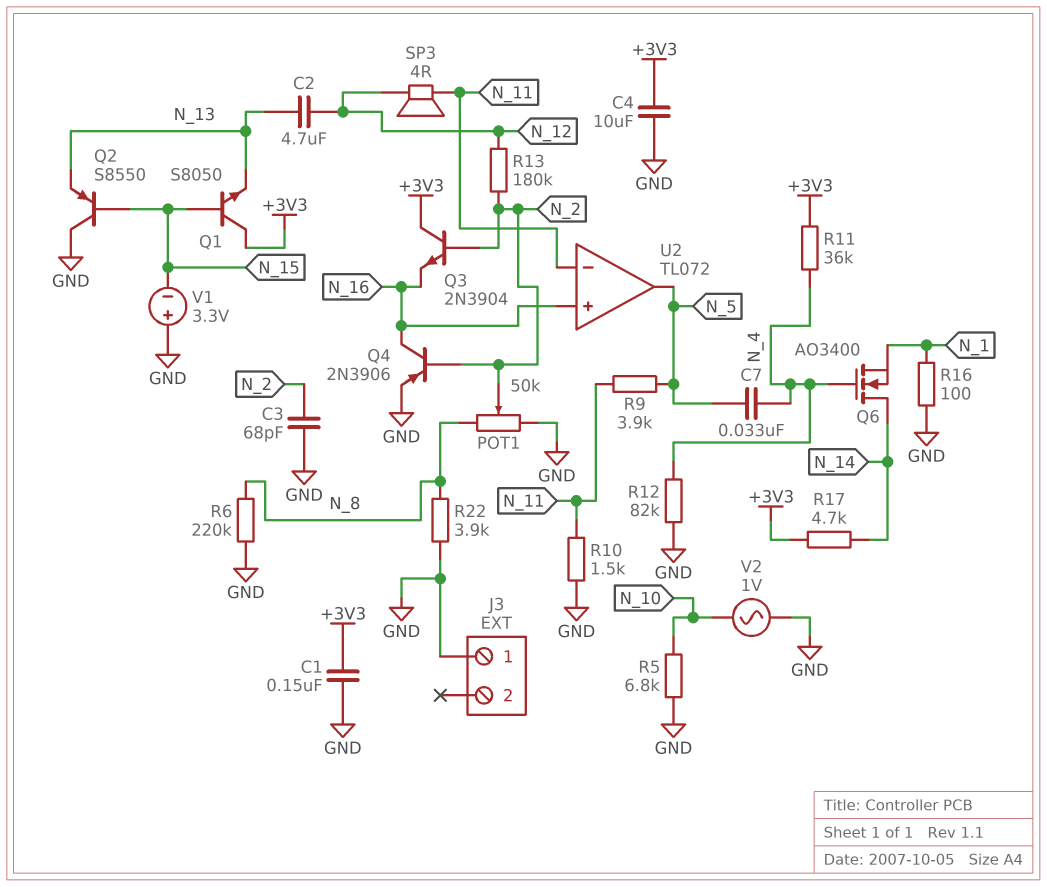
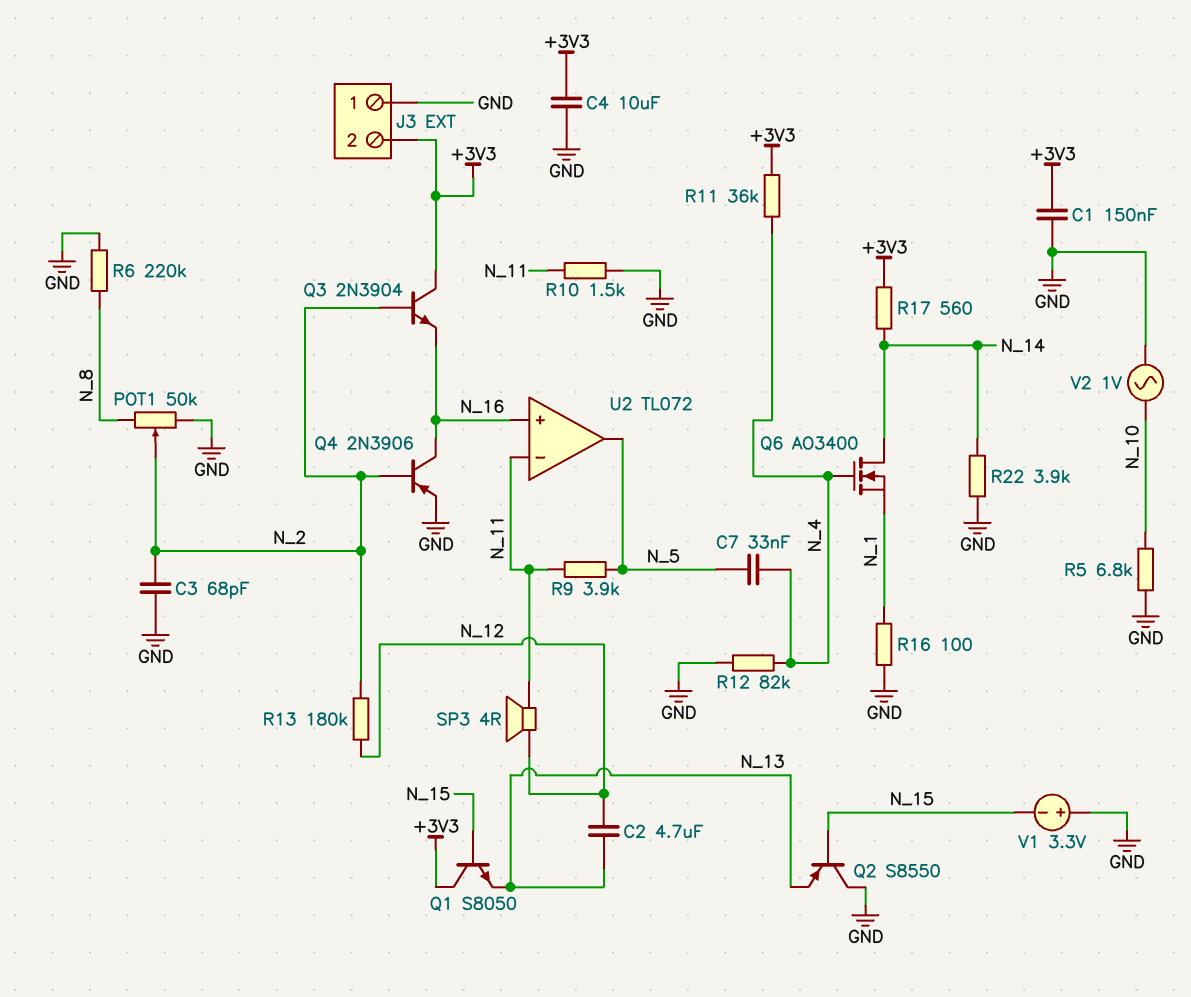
J3 pin 2: none -> +3V3
R17: 4.7k (+3V3, N_14) -> 560 (+3V3, N_14)
R22: 3.9k (GND, N_8) -> 3.9k (GND, N_14)

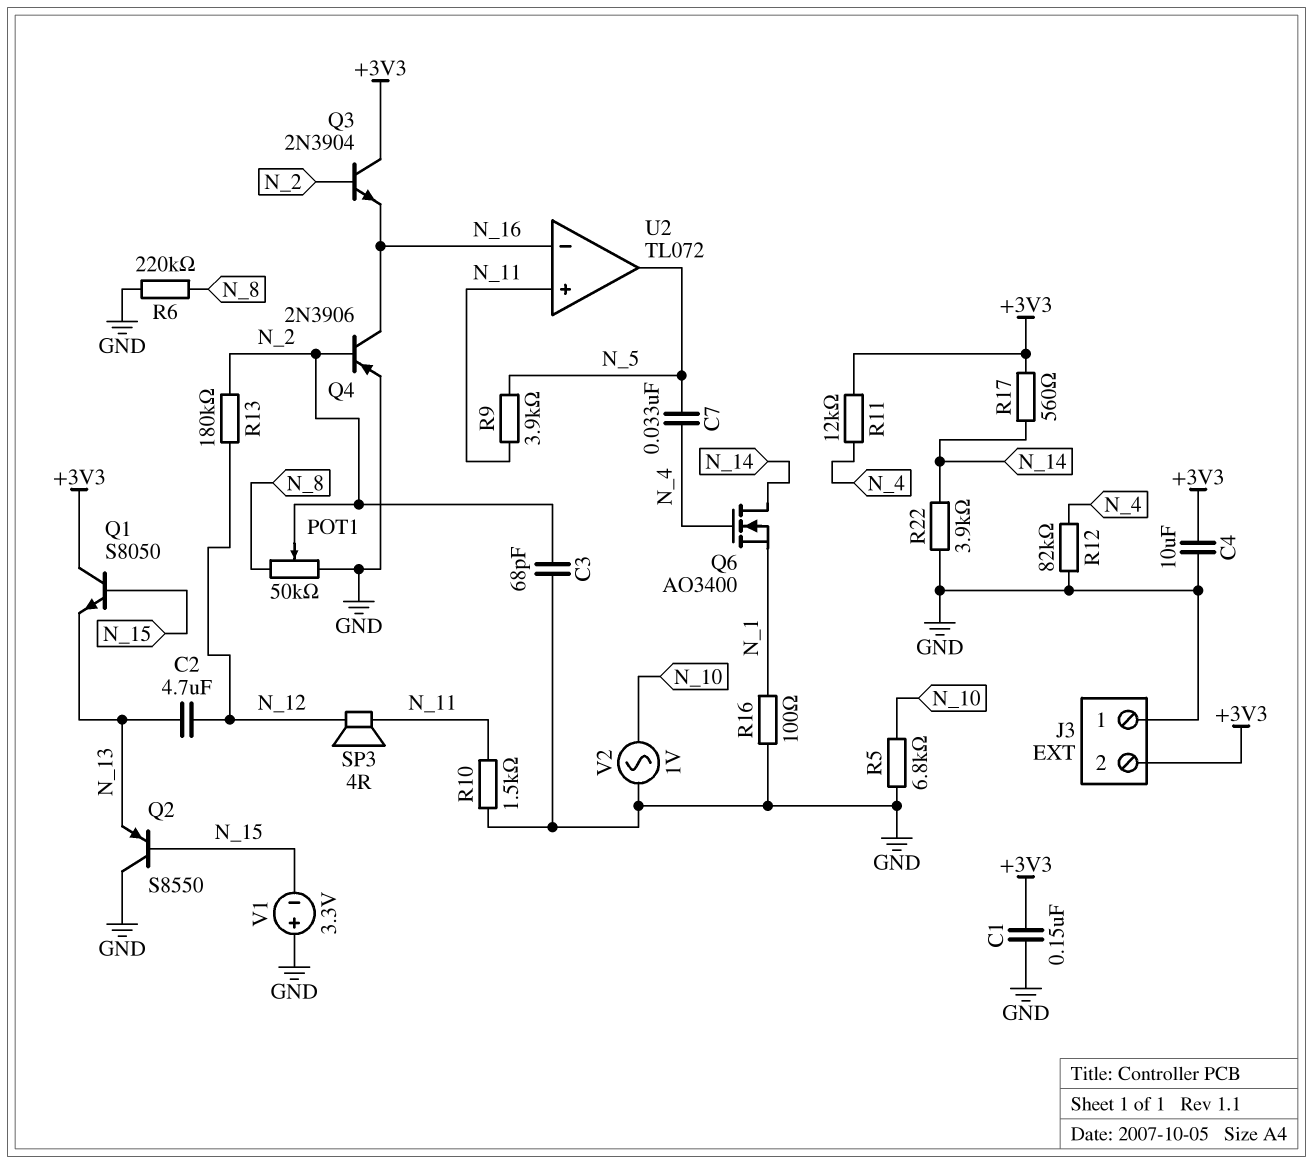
R11: 36k (+3V3, N_4) -> 12k (+3V3, N_4)
U2 pin in+: N_16 -> N_11
U2 pin in-: N_11 -> N_16

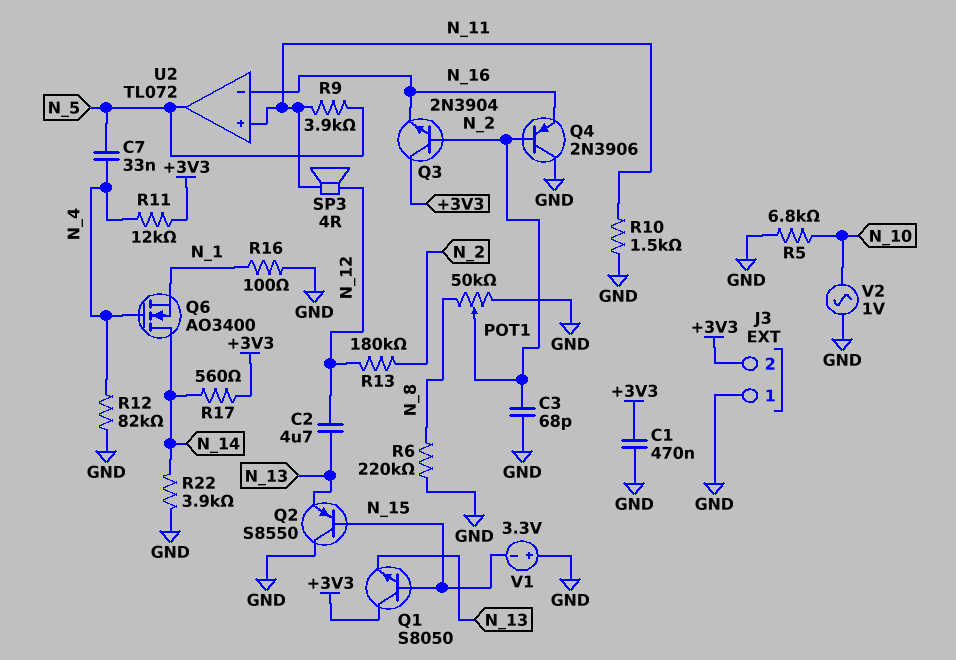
C1: 150nF (+3V3, GND) -> 470nF (+3V3, GND)
C4: 10uF (+3V3, GND) -> none
Q4: PNP 2N3906 (B N_2, C N_16, E GND) -> PNP 2N3906 (B N_2, C GND, E N_16)

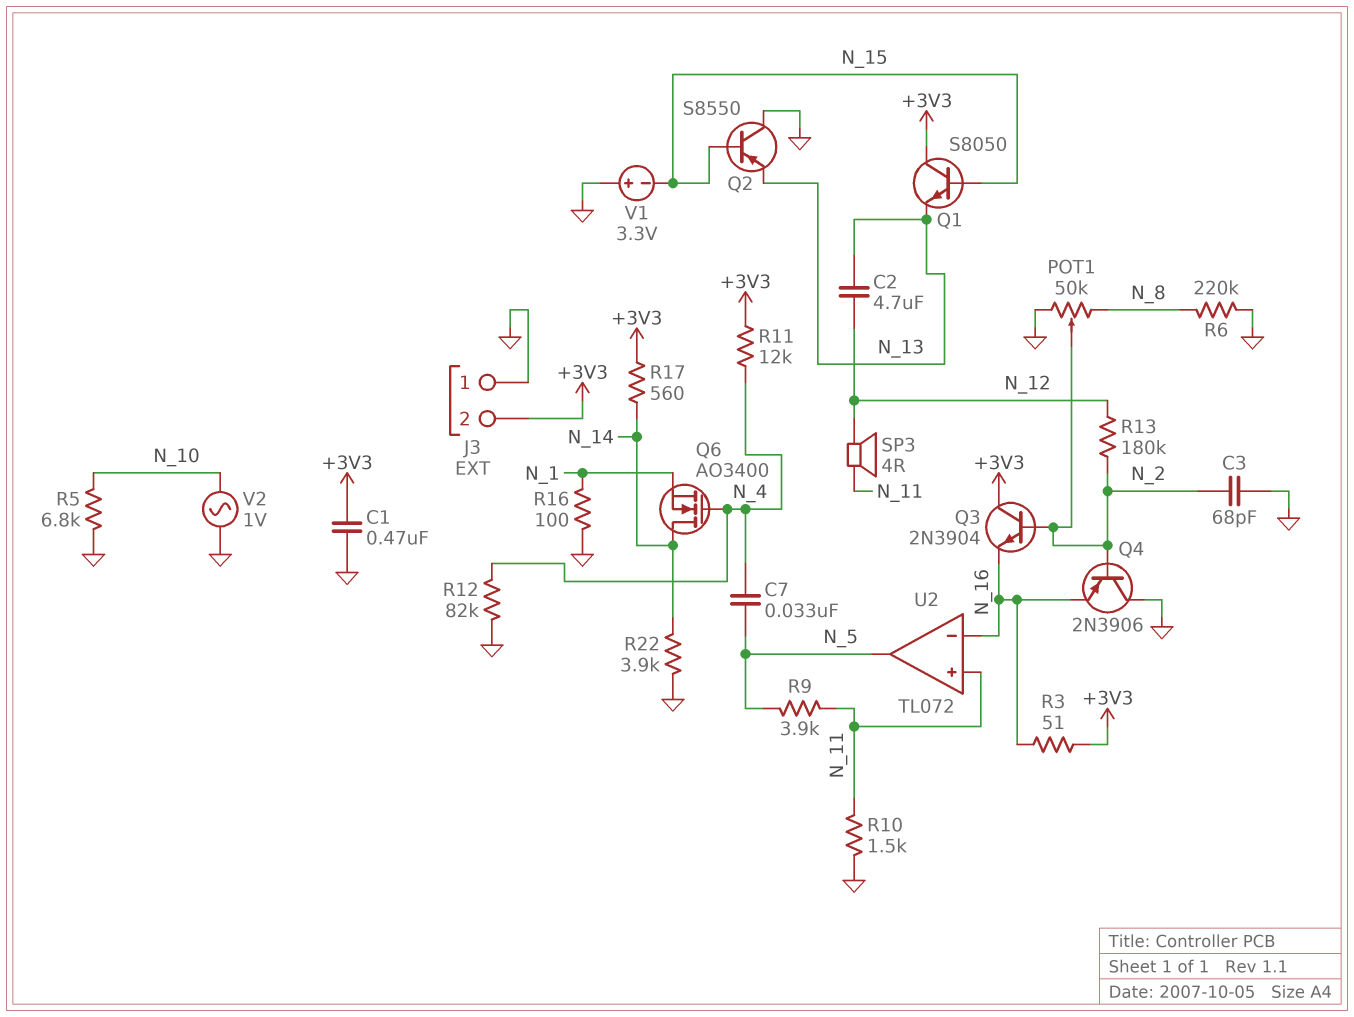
R3: none -> 51 (+3V3, N_16)

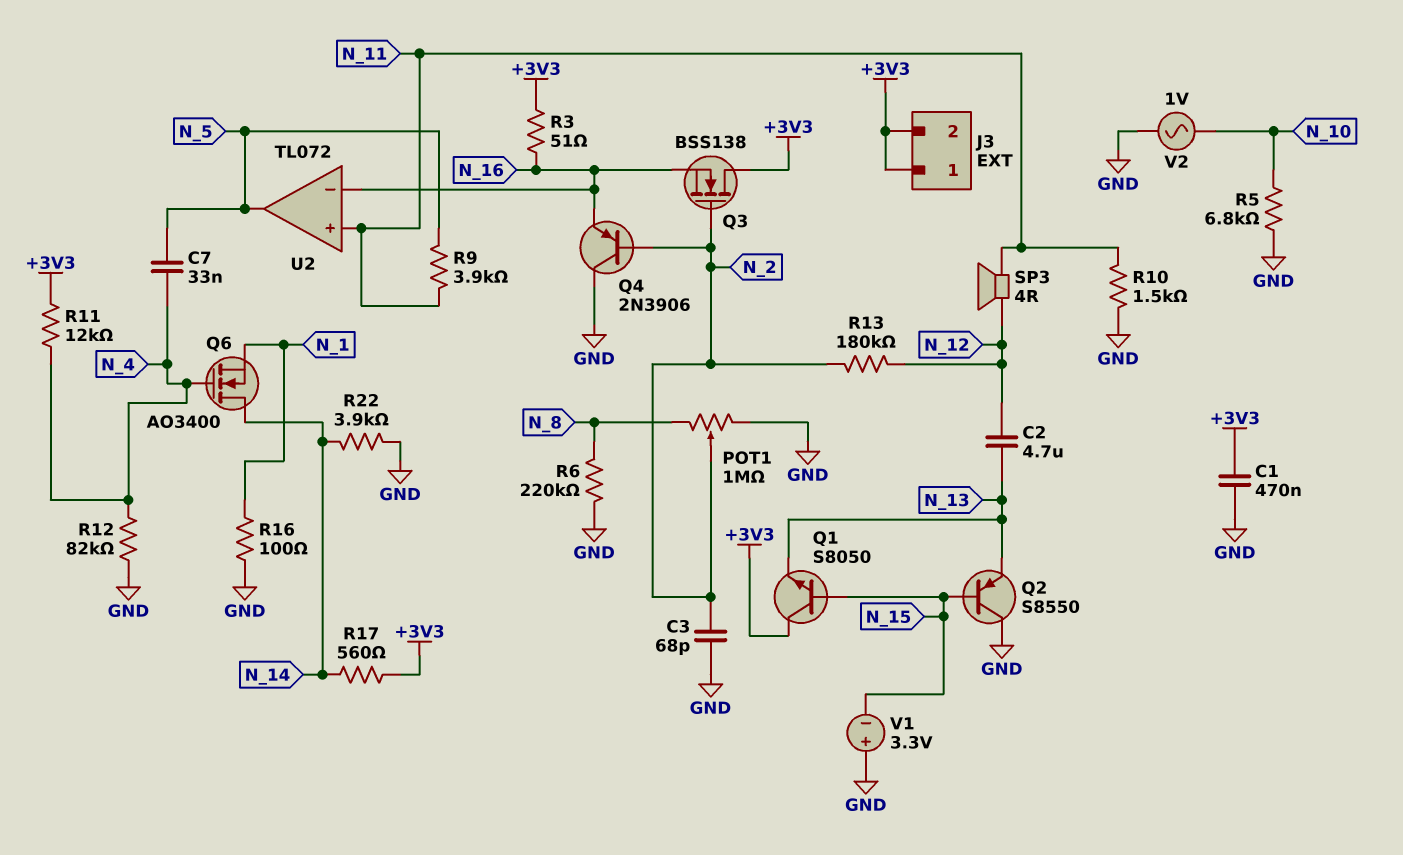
J3 pin 1: GND -> +3V3
POT1: 50k (GND, N_8, wiper N_2) -> 1M (GND, N_8, wiper N_2)
Q3: NPN 2N3904 (B N_2, C +3V3, E N_16) -> NMOS BSS138 (G N_2, D +3V3, S N_16)

